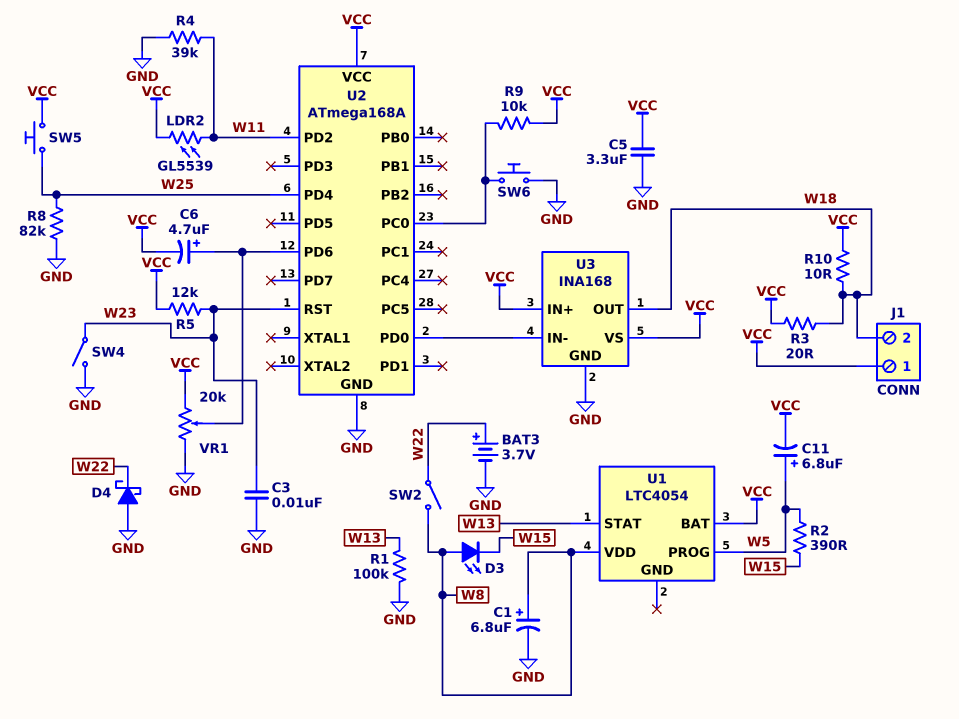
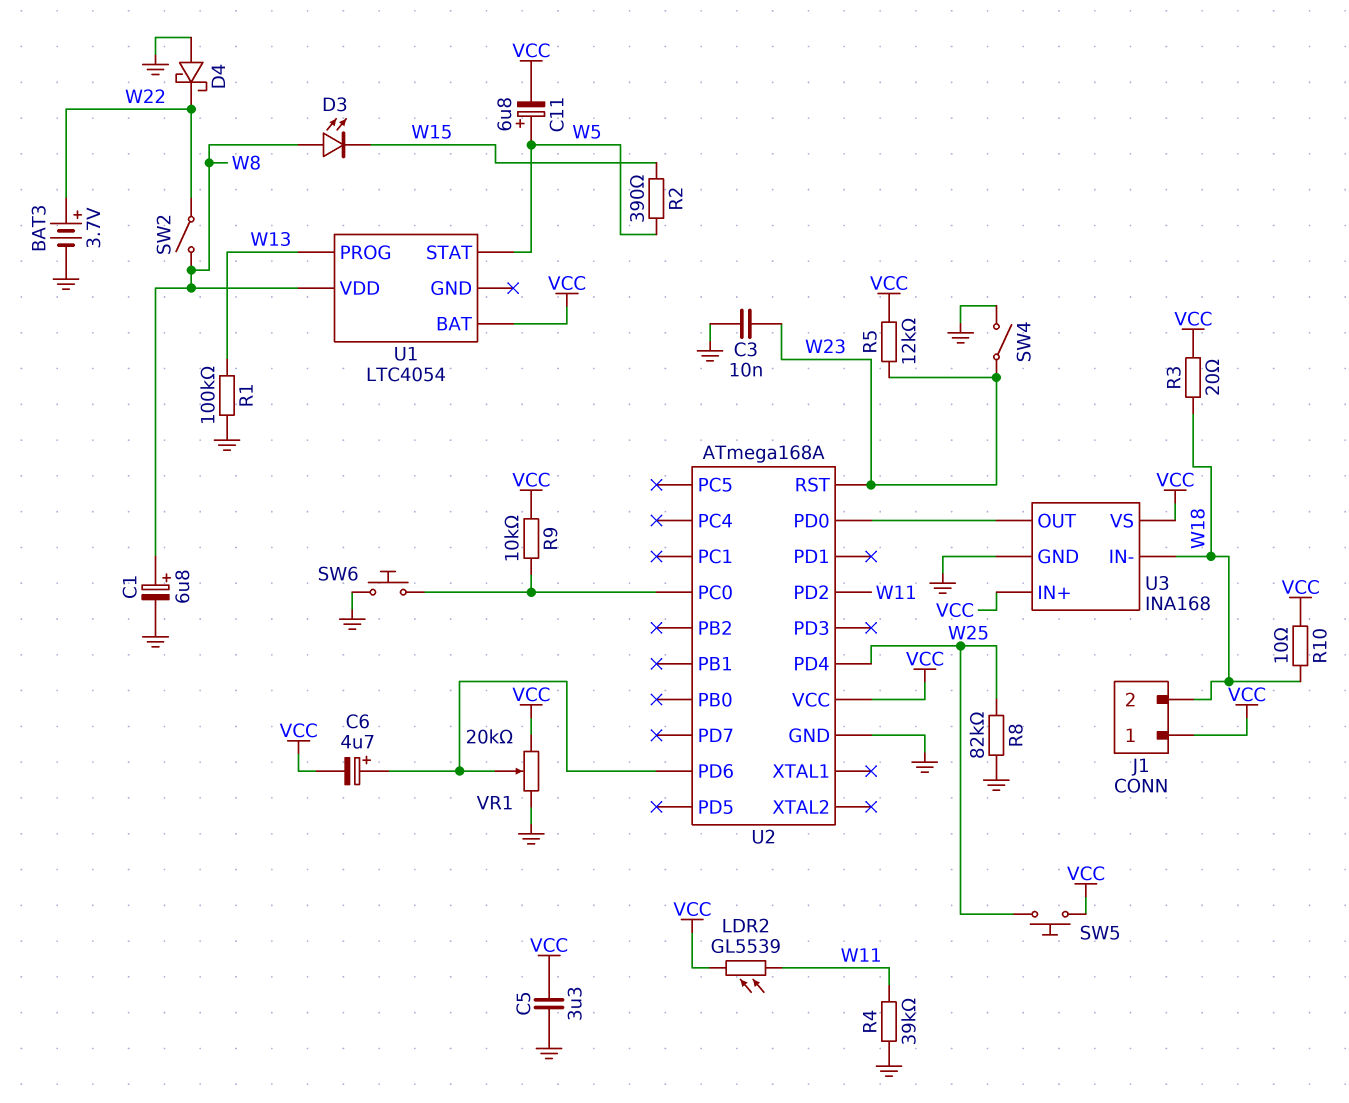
U1 pin PROG: W5 -> W13
U1 pin STAT: W13 -> W5
U3 pin IN-: U2/PD0 -> W18
U3 pin OUT: W18 -> U2/PD0

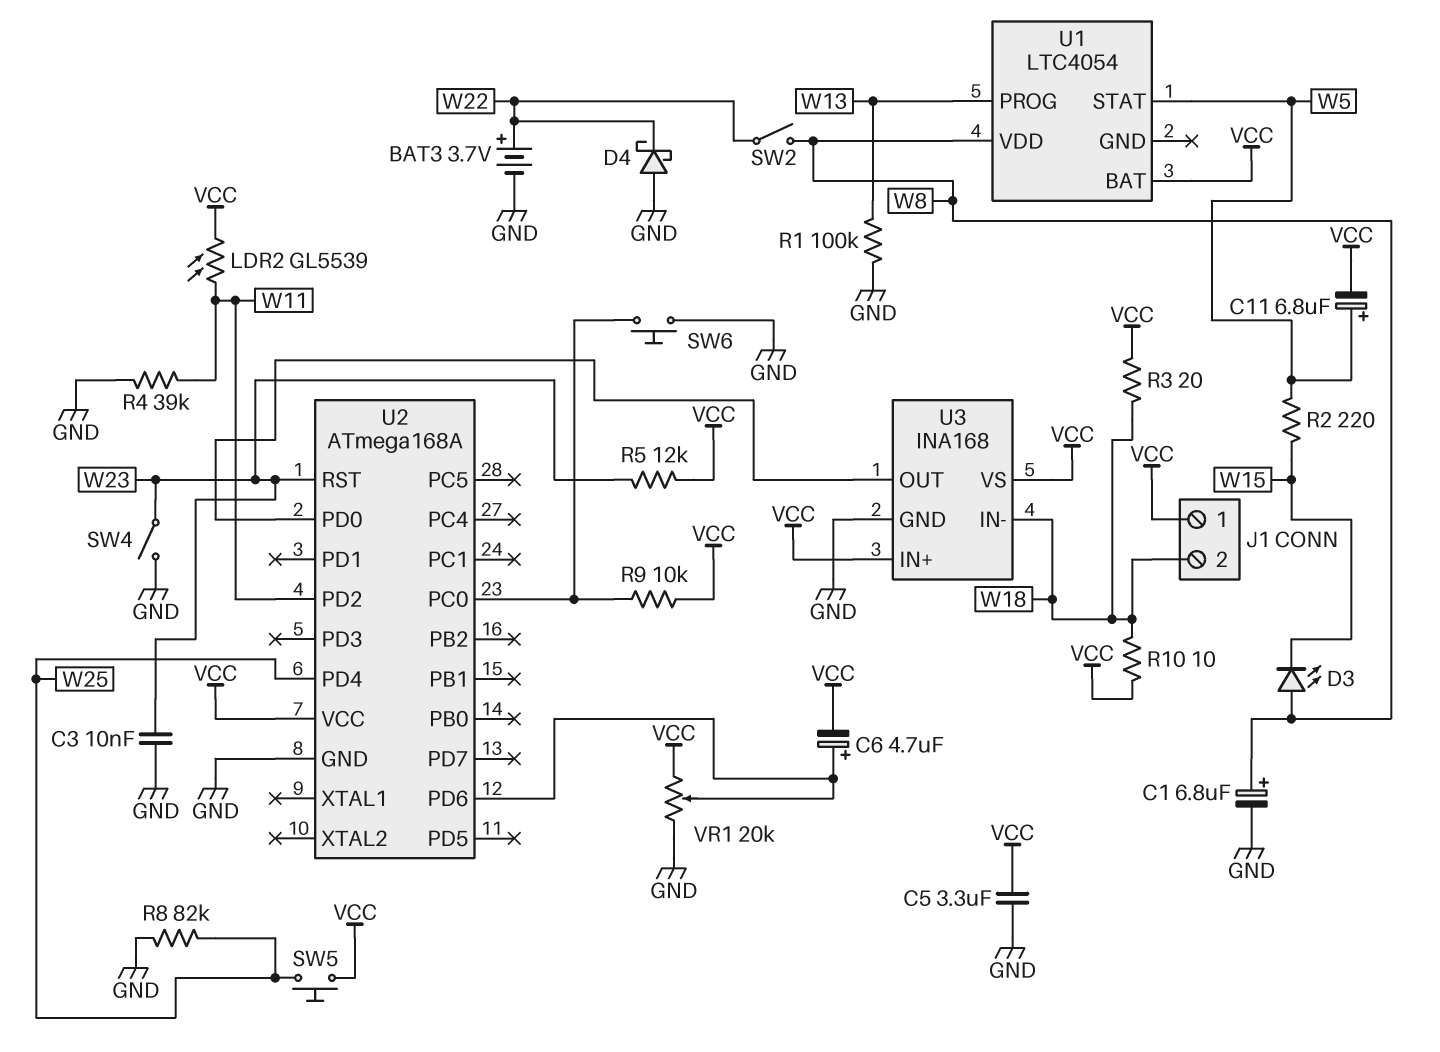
R2: 390 (W5, W15) -> 220 (W5, W15)

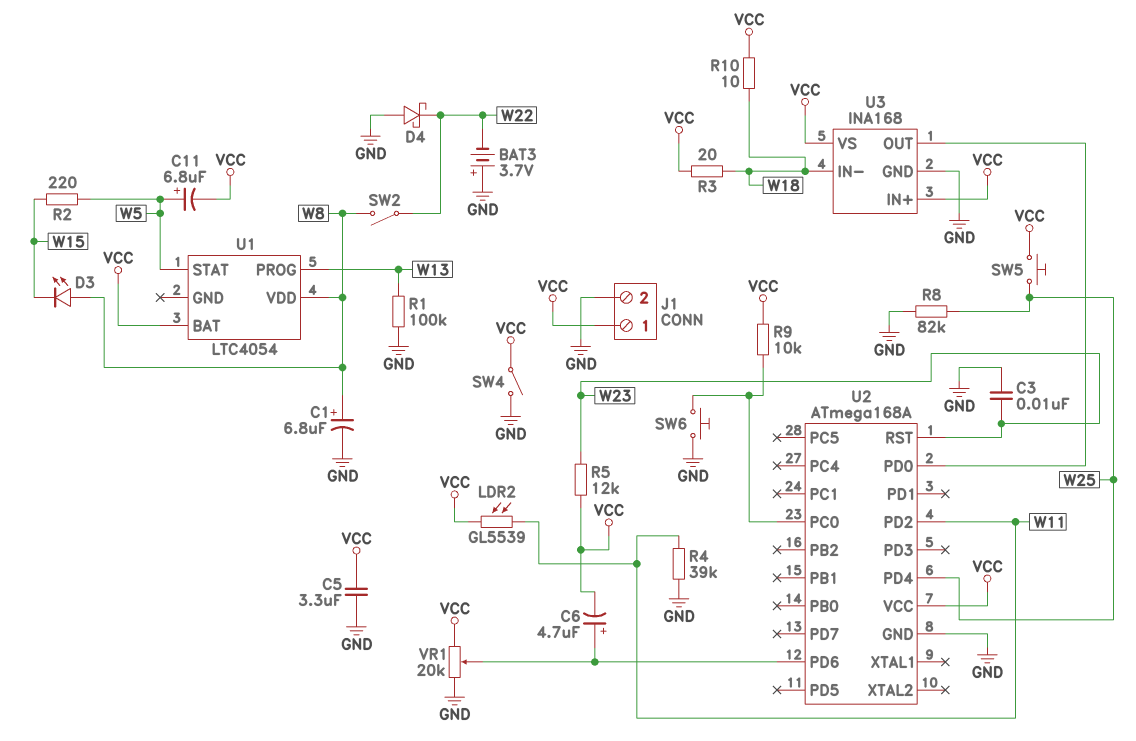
BAT3: 3.7V (plus W22, minus GND) -> 3.7V (plus GND, minus W22)
J1 pin 2: W18 -> GND
SW4: switch (GND, W23) -> switch (GND, VCC)

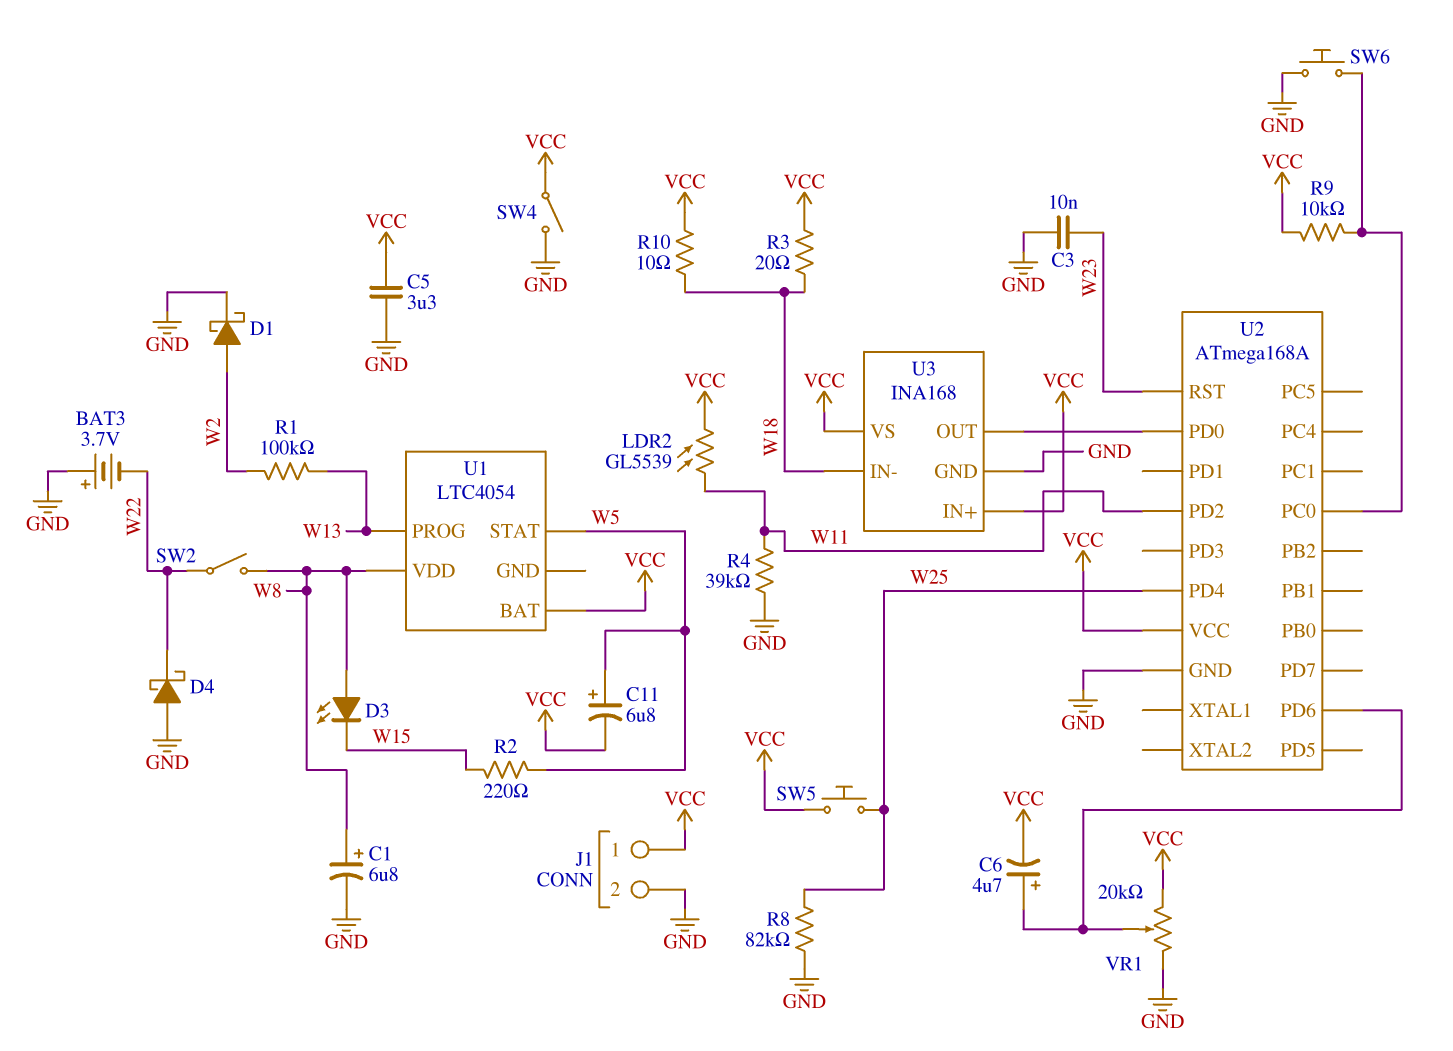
D1: none -> schottky (A W2, K GND)
R1: 100k (GND, W13) -> 100k (W2, W13)
R5: 12k (VCC, W23) -> none

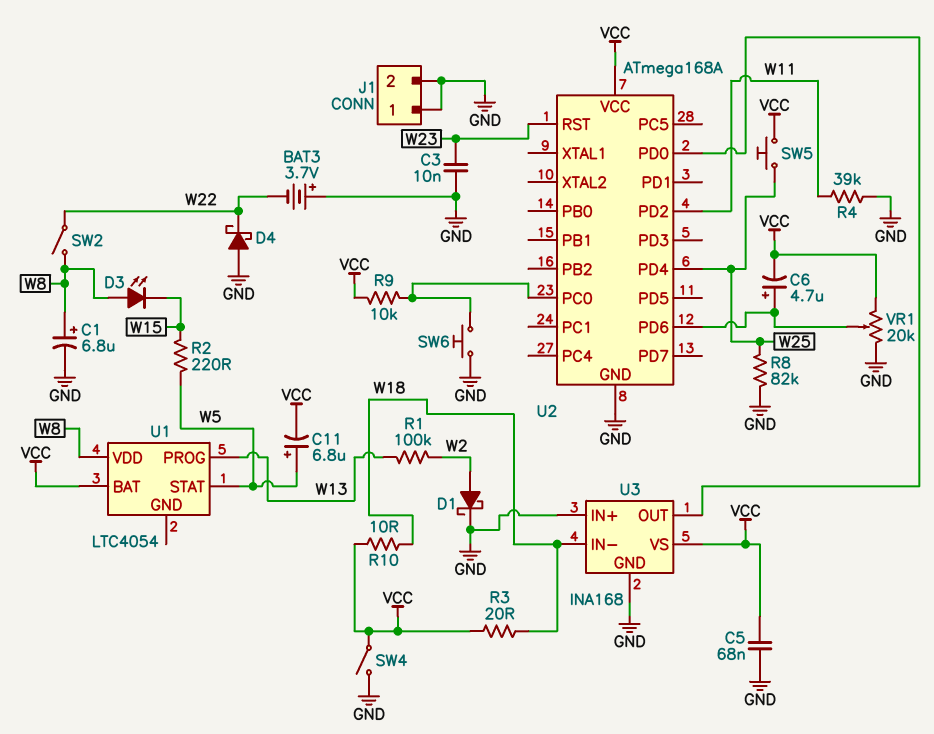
C5: 3.3uF (GND, VCC) -> 68nF (GND, VCC)
J1 pin 1: VCC -> GND
LDR2: GL5539 (VCC, W11) -> none
U3 pin IN+: VCC -> GND

